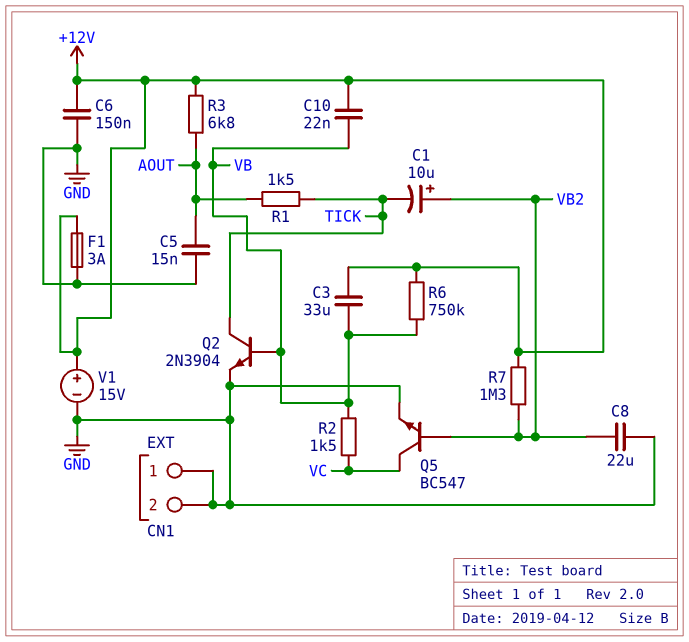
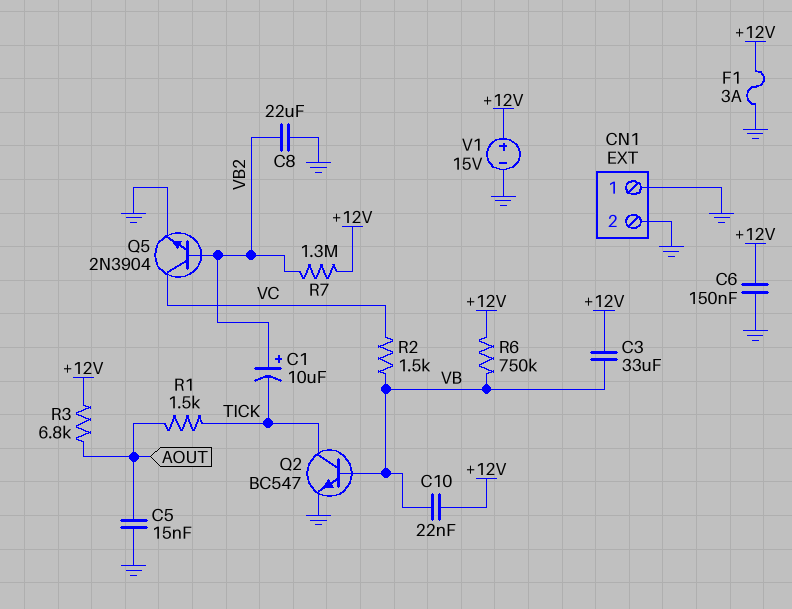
Q2: NPN 2N3904 (B VB, C TICK, E GND) -> NPN BC547 (B VB, C TICK, E GND)
Q5: NPN BC547 (B VB2, C VC, E GND) -> NPN 2N3904 (B VB2, C VC, E GND)

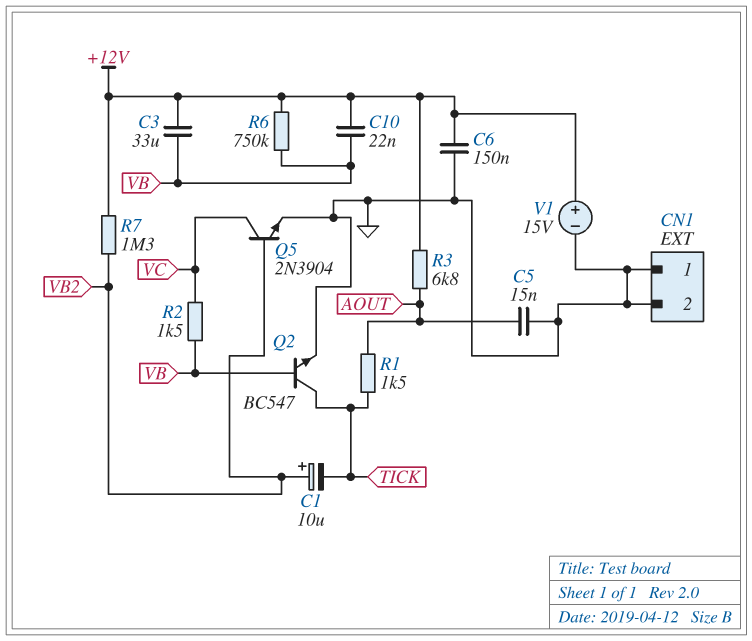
C8: 22uF (GND, VB2) -> none
F1: 3A (+12V, GND) -> none

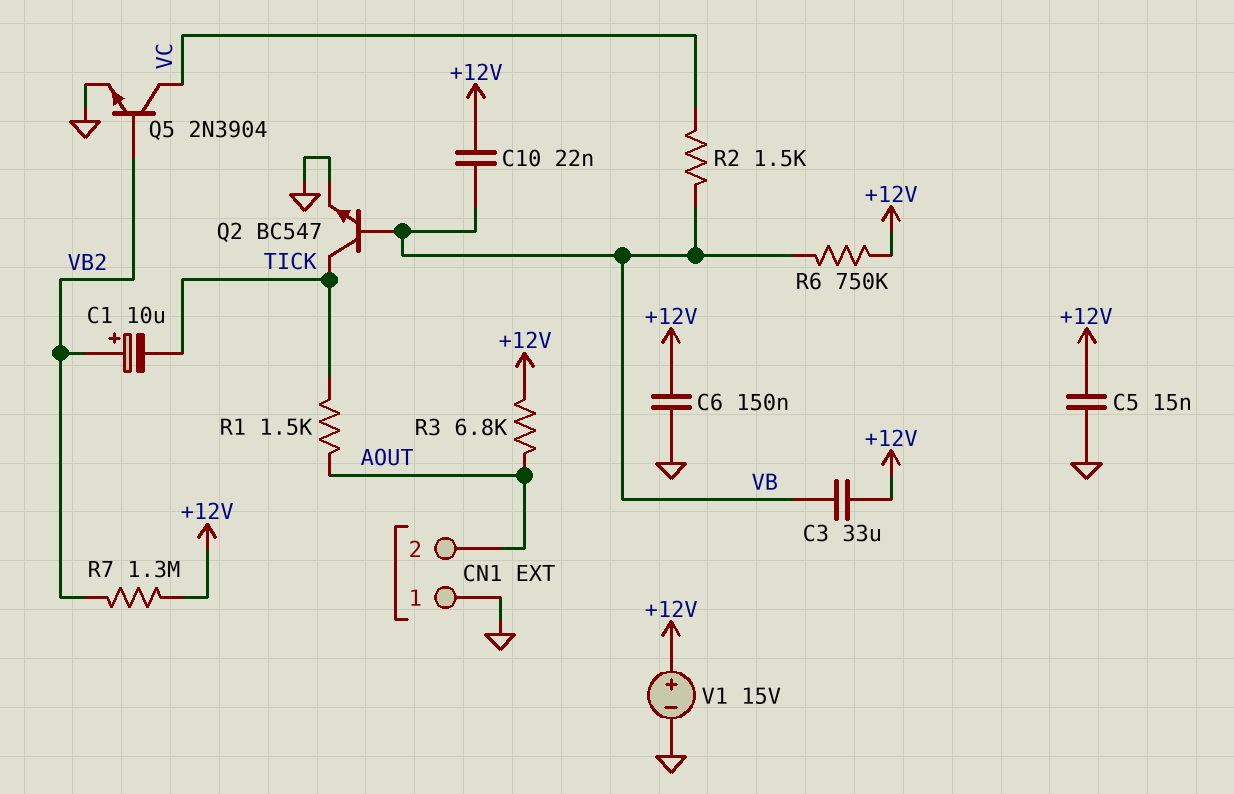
C5: 15nF (AOUT, GND) -> 15nF (+12V, GND)
CN1 pin 2: GND -> AOUT

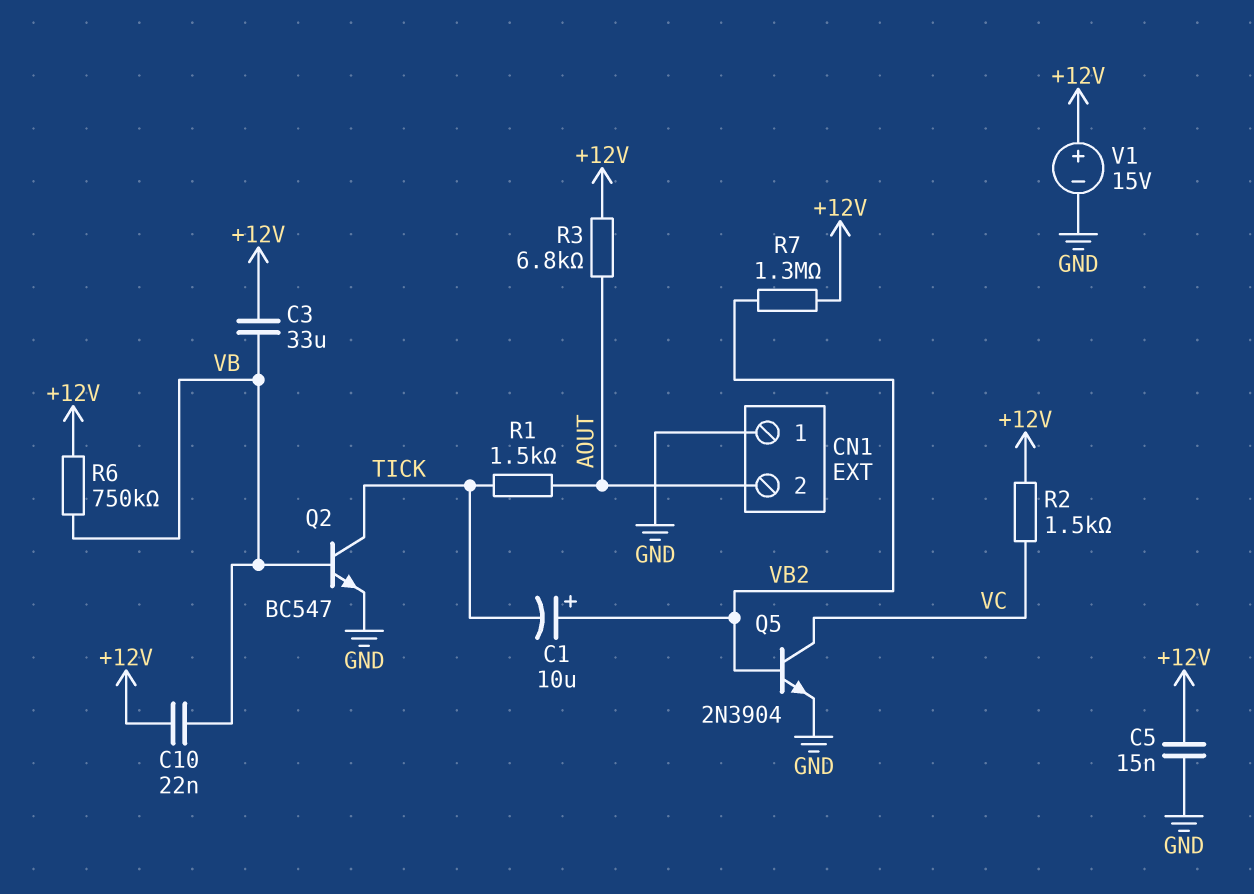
C6: 150nF (+12V, GND) -> none
R2: 1.5k (VB, VC) -> 1.5k (+12V, VC)

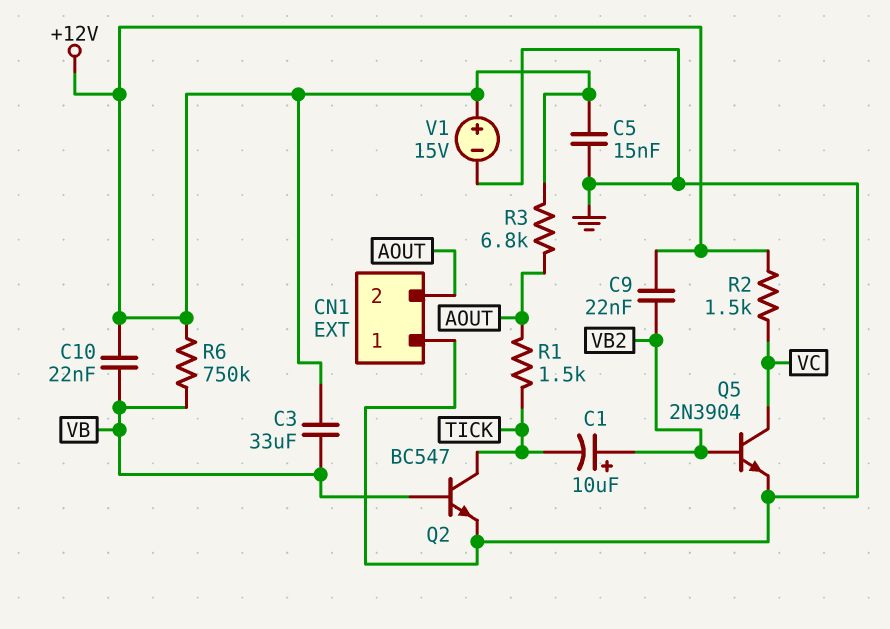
C9: none -> 22nF (+12V, VB2)
R7: 1.3M (+12V, VB2) -> none

